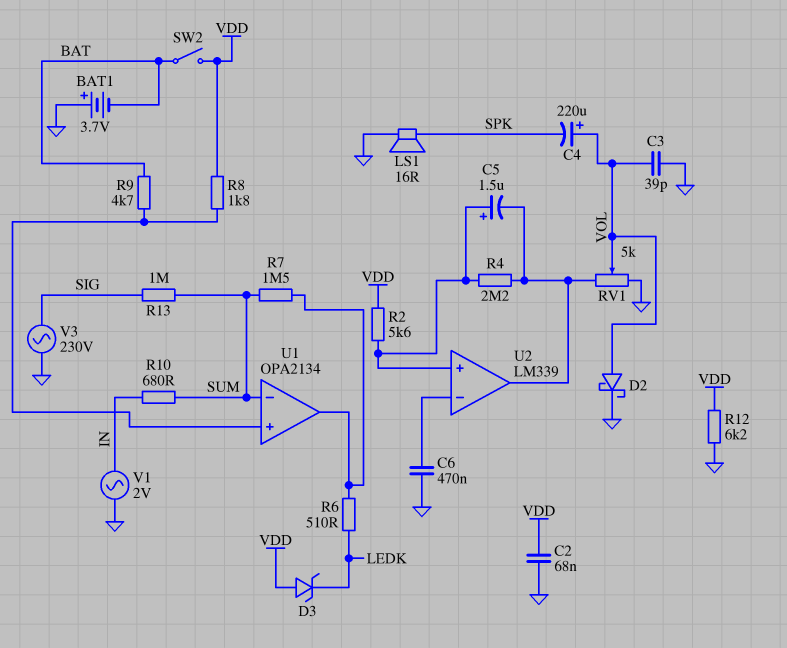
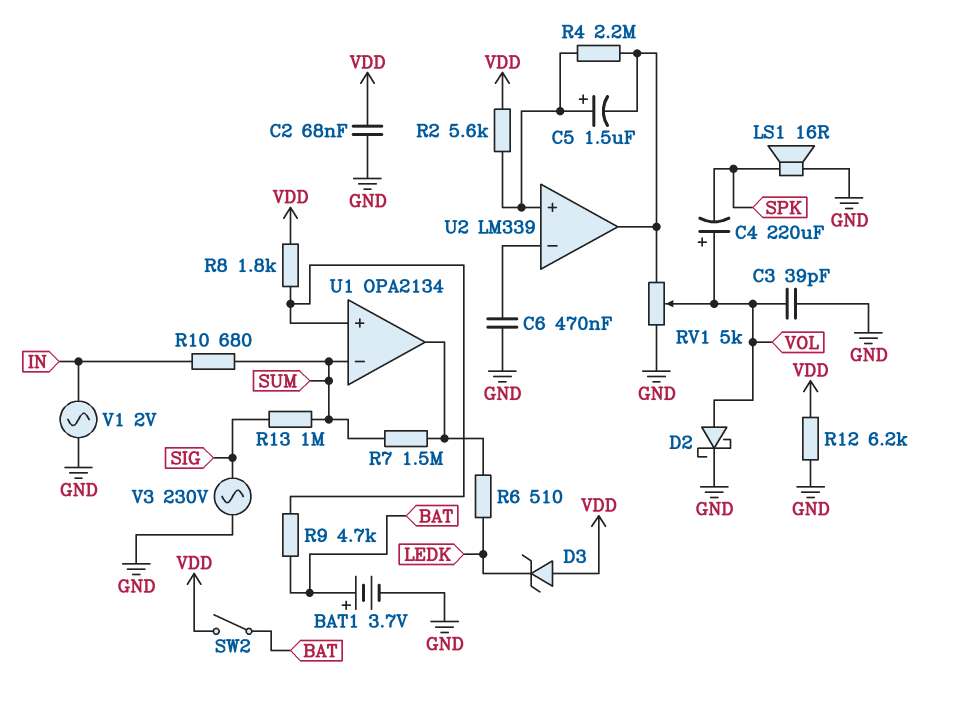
BAT1: 3.7V (plus GND, minus BAT) -> 3.7V (plus BAT, minus GND)

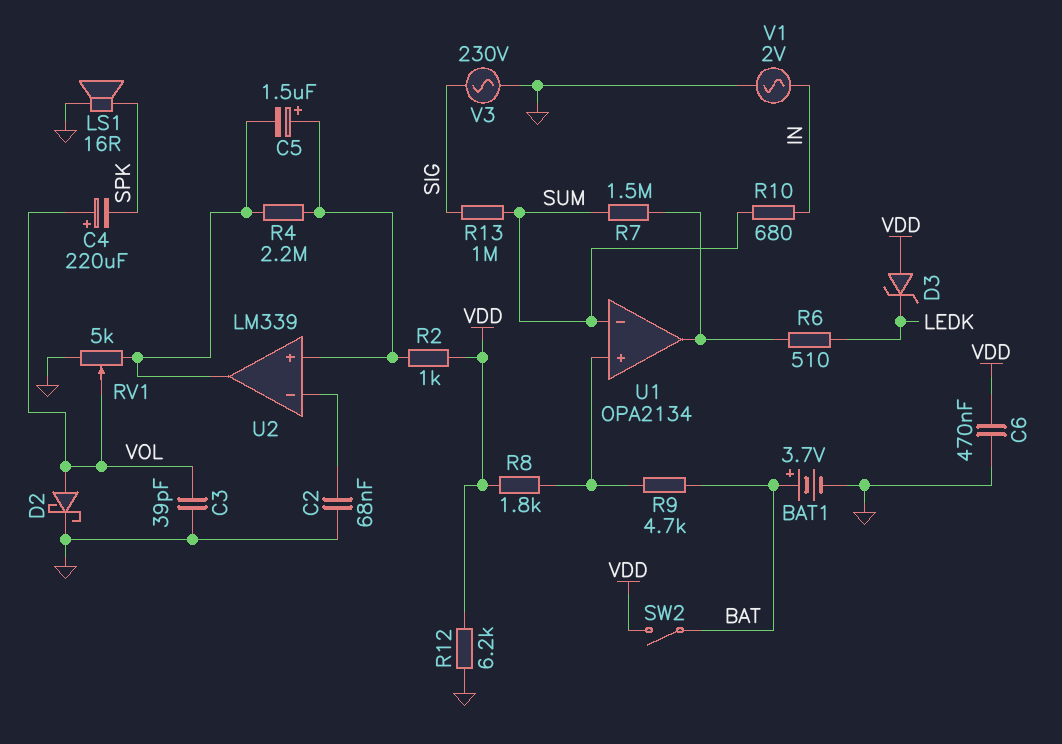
C2: 68nF (GND, VDD) -> 68nF (GND, U2/in-)
C6: 470nF (GND, U2/in-) -> 470nF (GND, VDD)
R2: 5.6k (U2/in+, VDD) -> 1k (U2/in+, VDD)

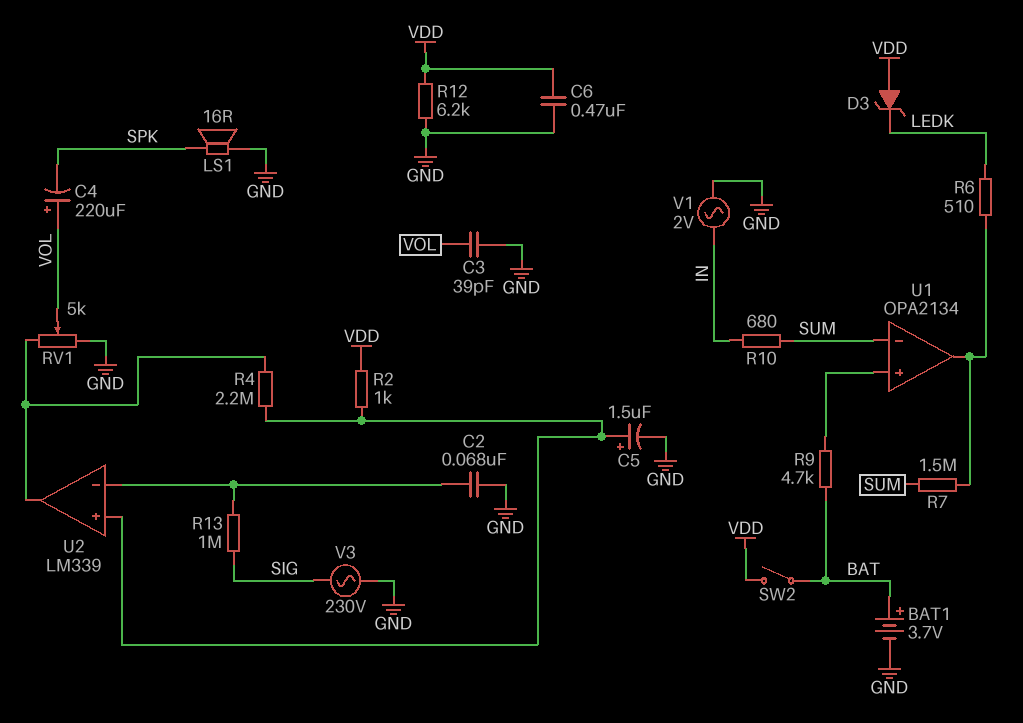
C5: 1.5uF (plus U2/in+, minus U2/out) -> 1.5uF (plus U2/in+, minus GND)
D2: schottky (A VOL, K GND) -> none
R8: 1.8k (U1/in+, VDD) -> none
R13: 1M (SIG, SUM) -> 1M (SIG, U2/in-)

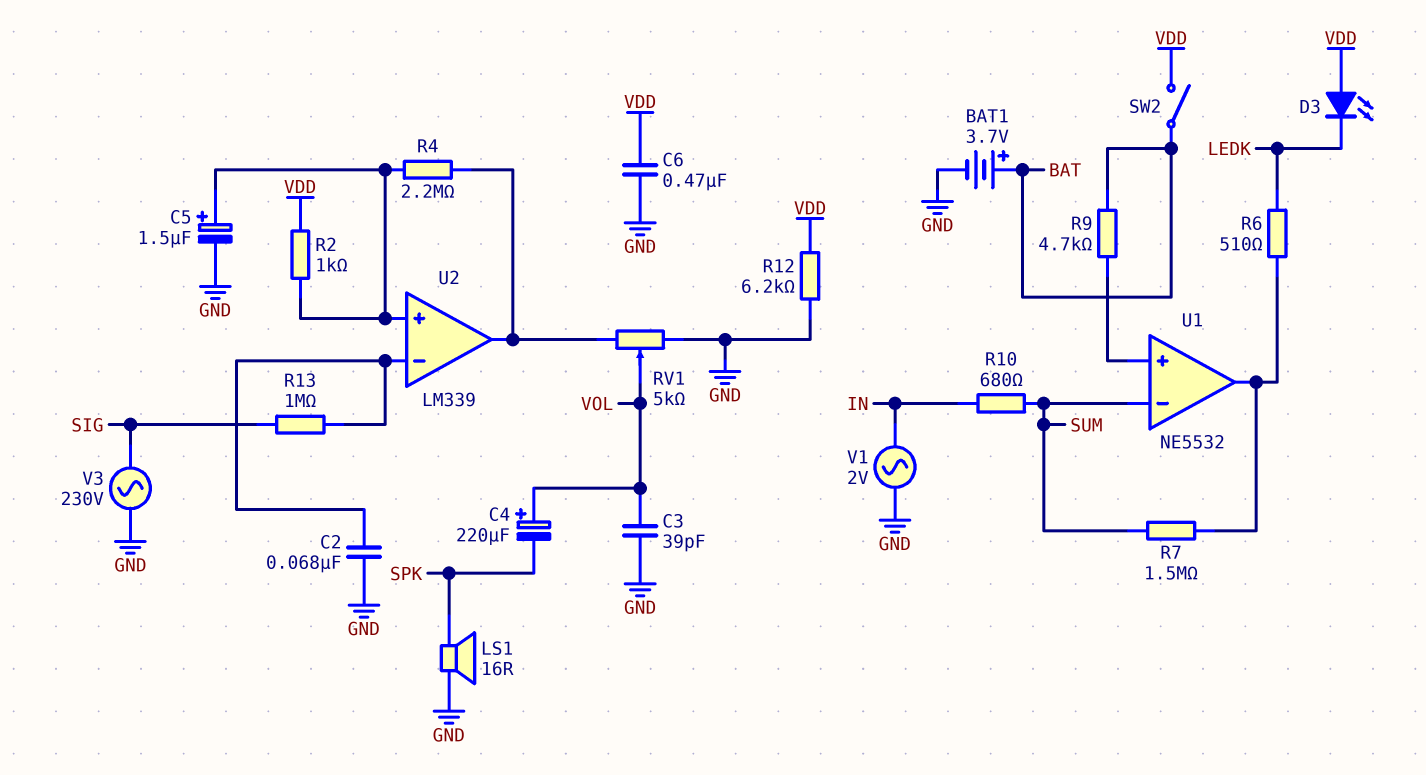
D3: zener (A VDD, K LEDK) -> LED (A VDD, K LEDK)
U1: OPA2134 -> NE5532

